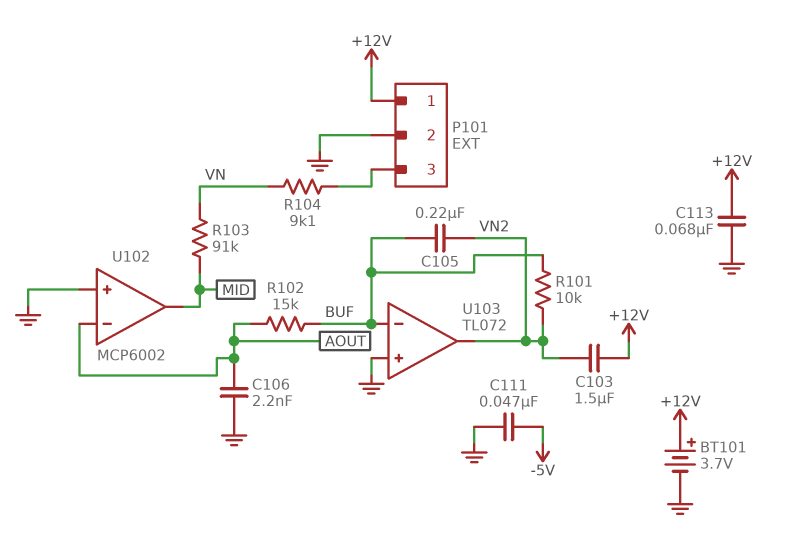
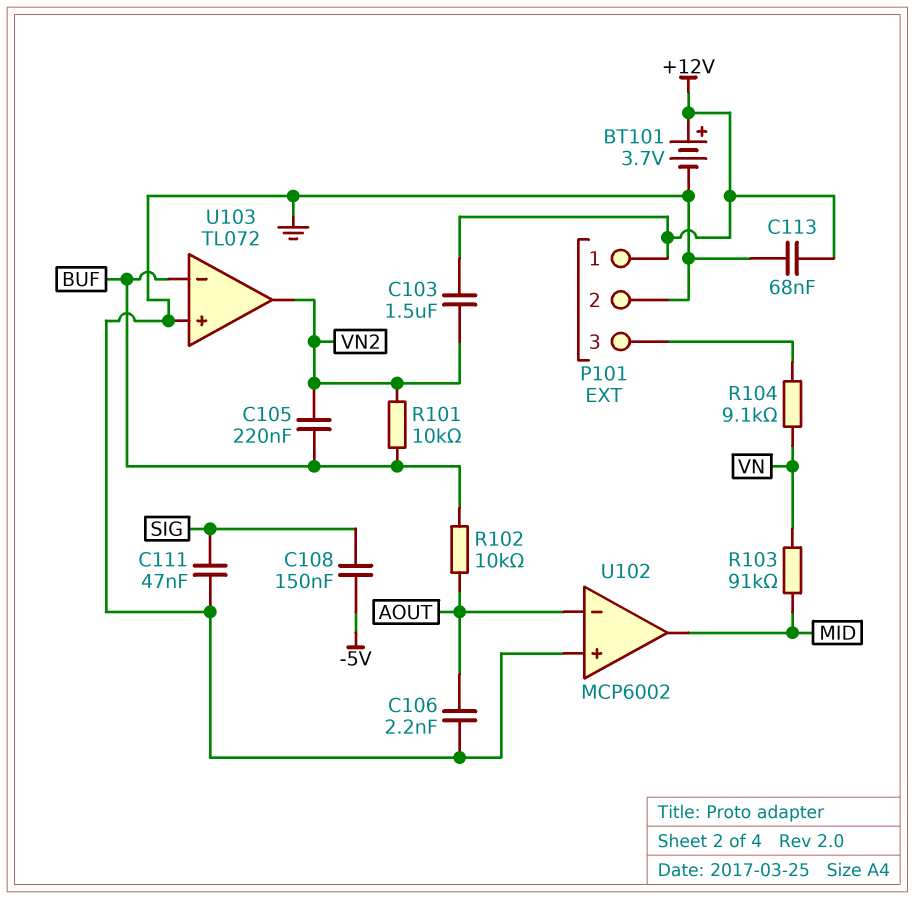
C108: none -> 150nF (-5V, SIG)
C111: 47nF (-5V, GND) -> 47nF (GND, SIG)
R102: 15k (AOUT, BUF) -> 10k (AOUT, BUF)

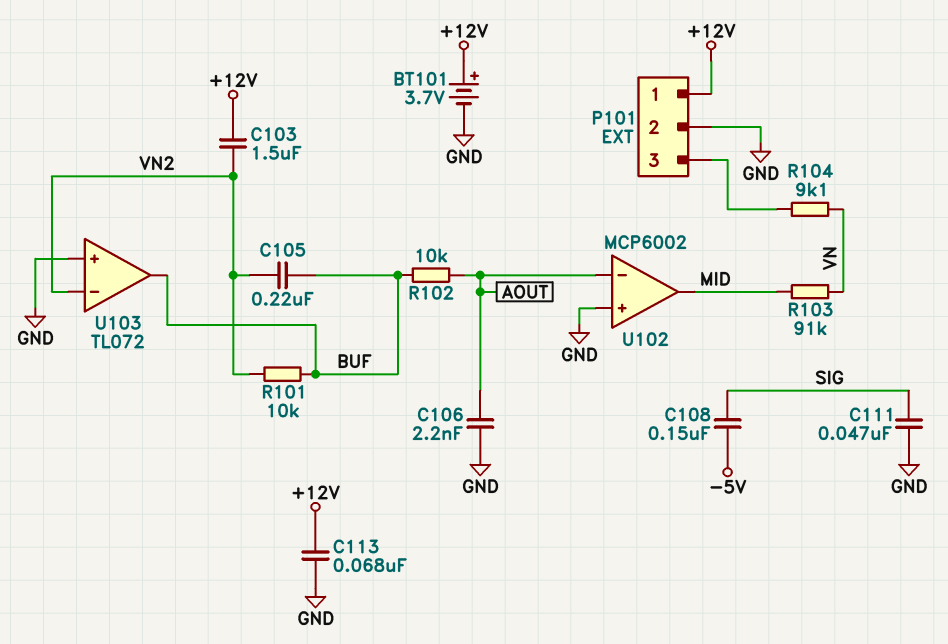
U103 pin in-: BUF -> VN2
U103 pin out: VN2 -> BUF

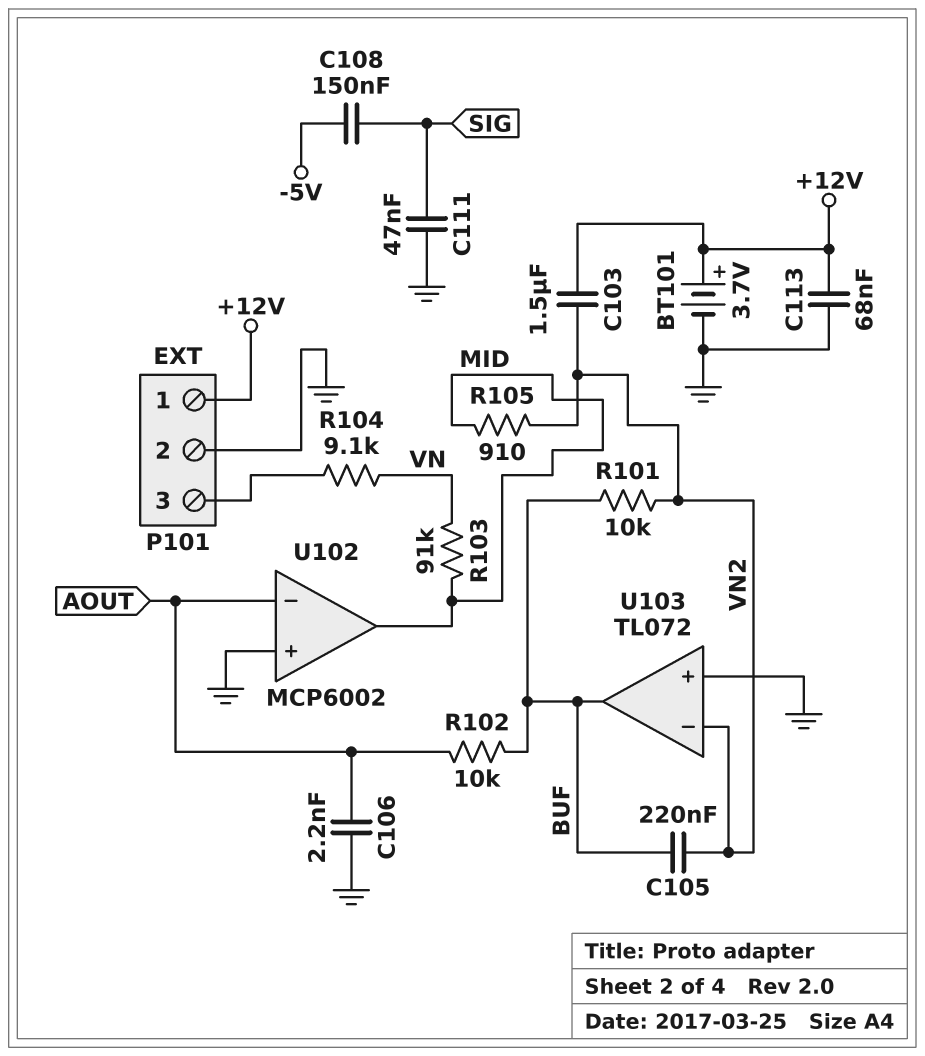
R105: none -> 910 (MID, VN2)

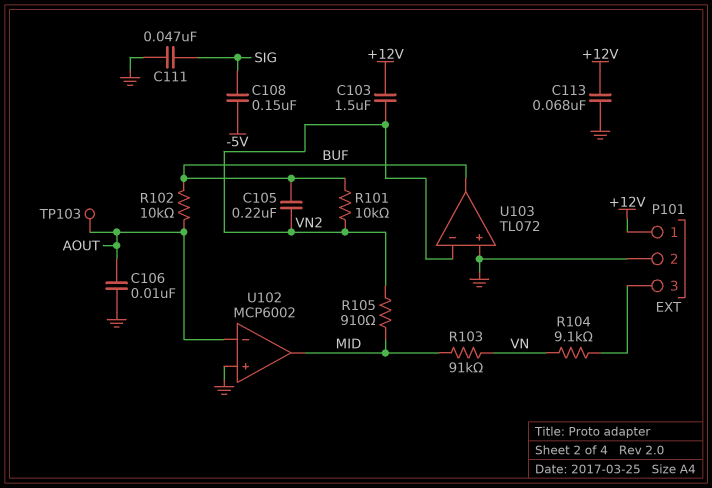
BT101: 3.7V (plus +12V, minus GND) -> none
C106: 2.2nF (AOUT, GND) -> 10nF (AOUT, GND)
TP103: none -> test point (AOUT)

